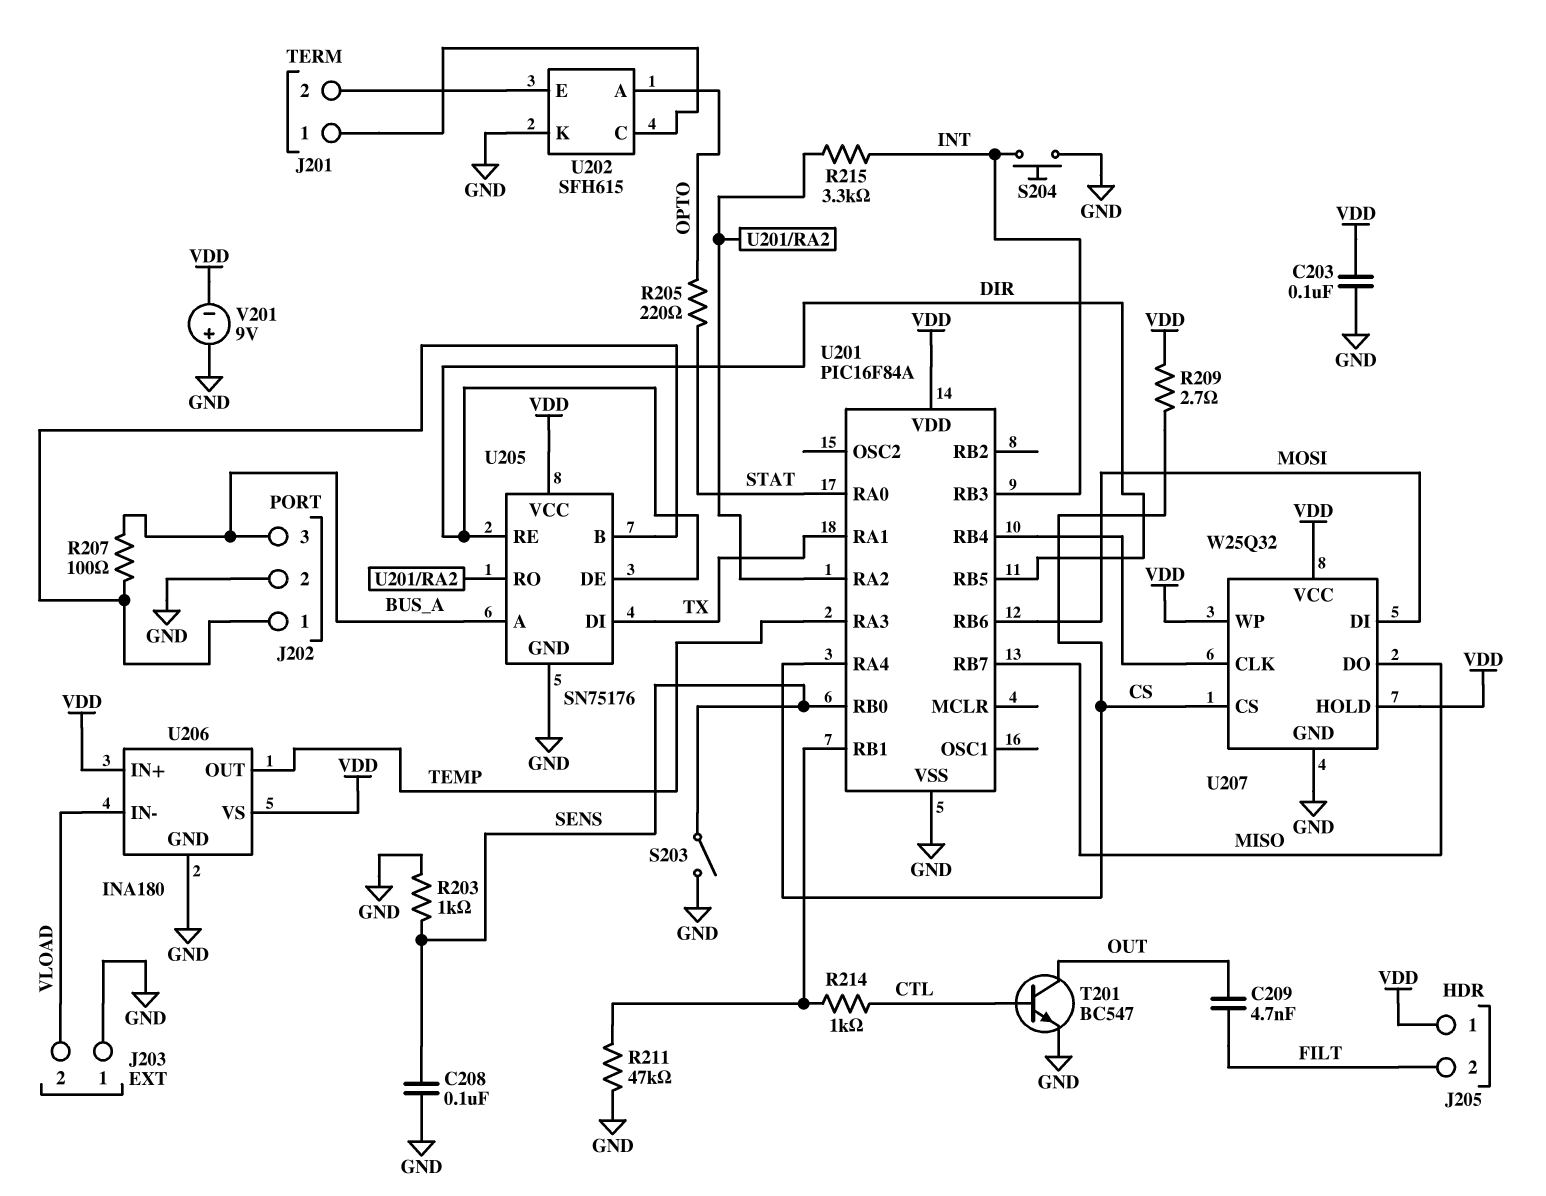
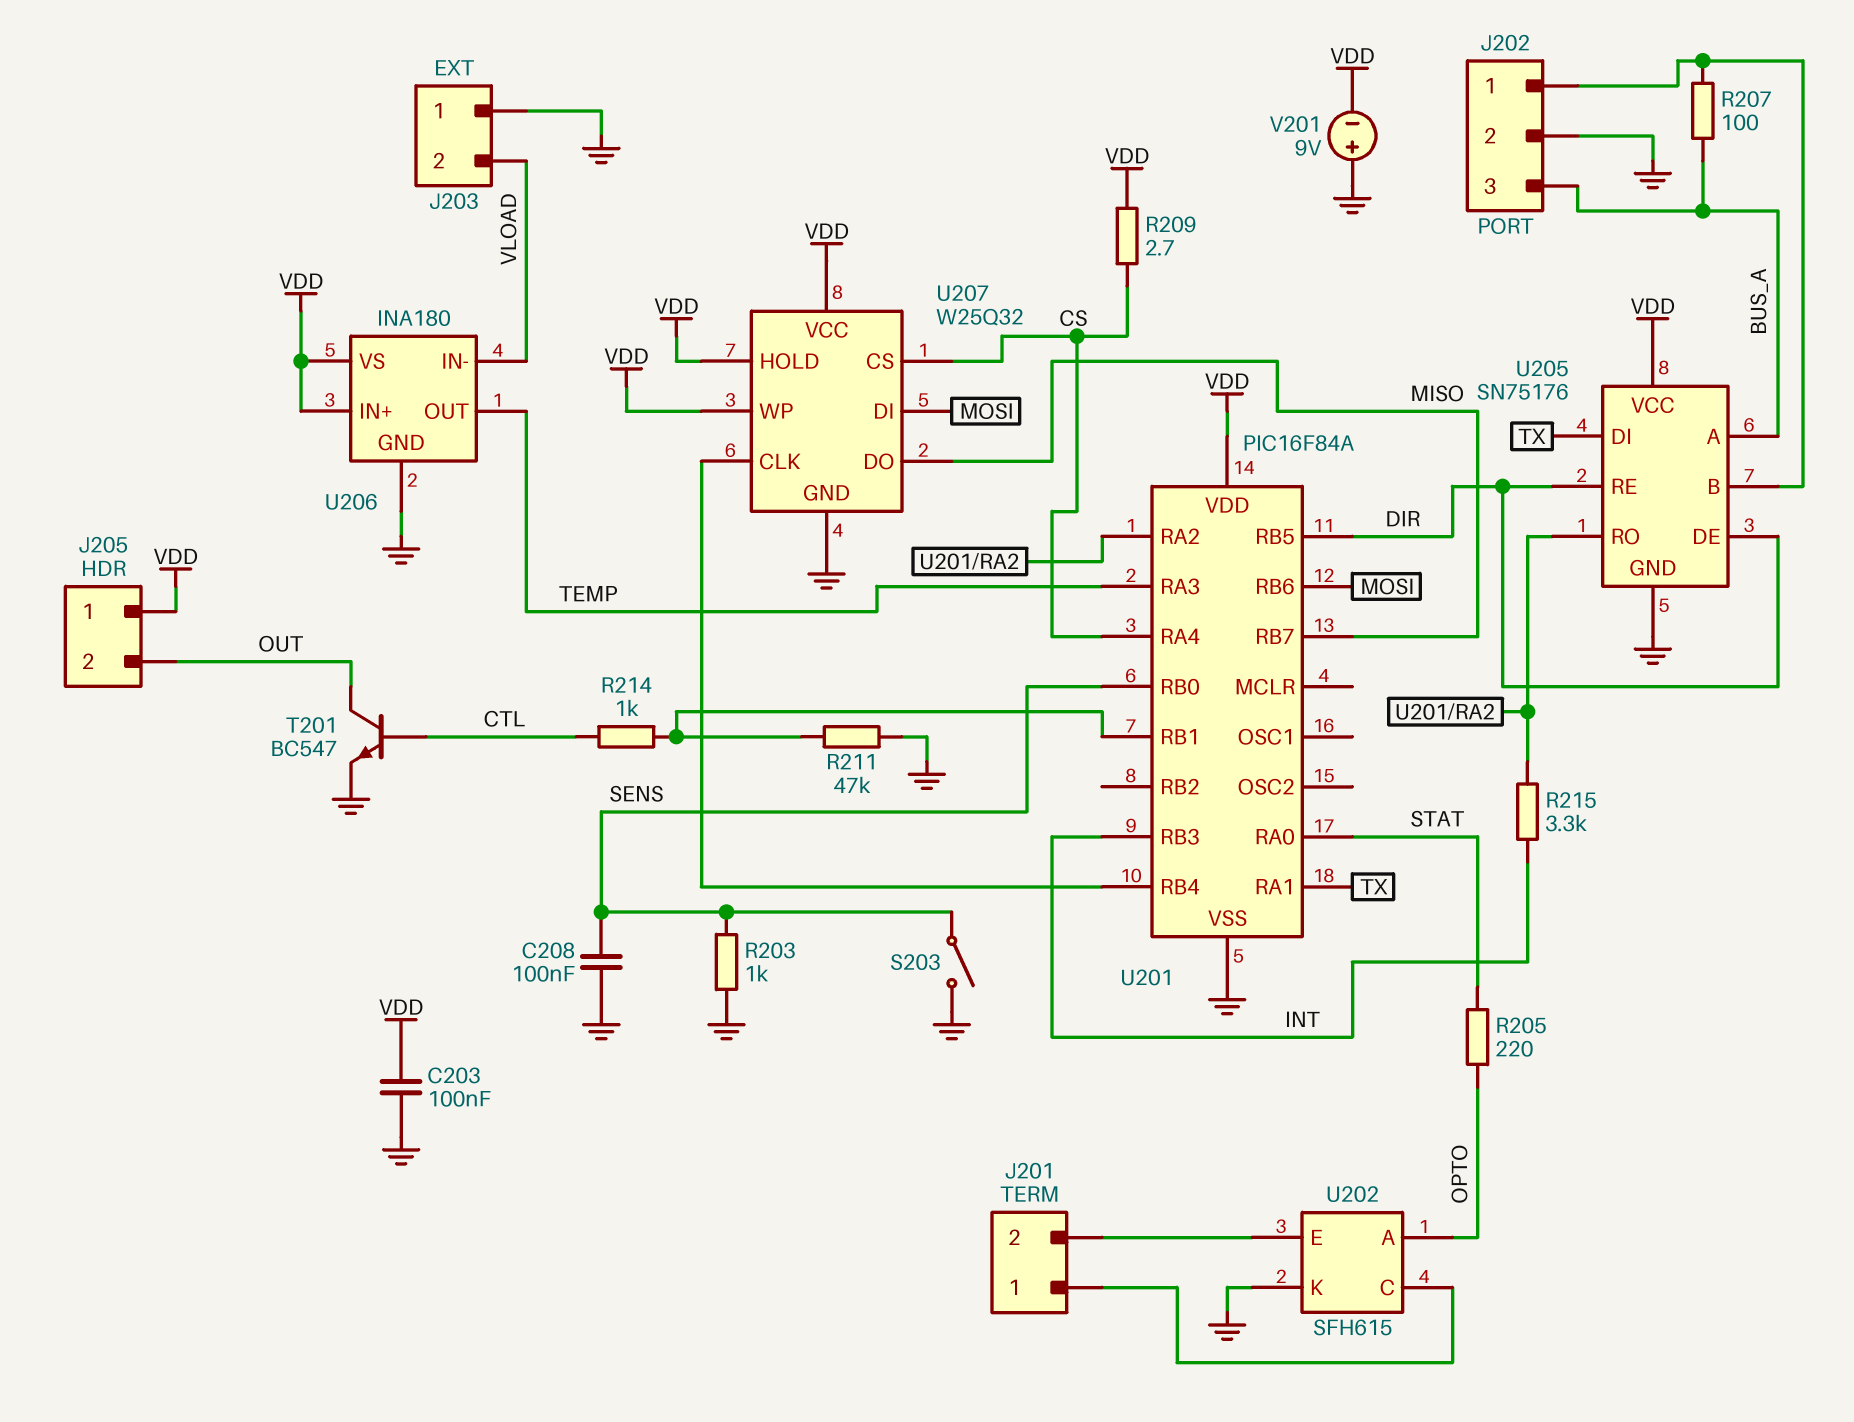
C209: 4.7nF (FILT, OUT) -> none
J205 pin 2: FILT -> OUT
S204: button (GND, INT) -> none

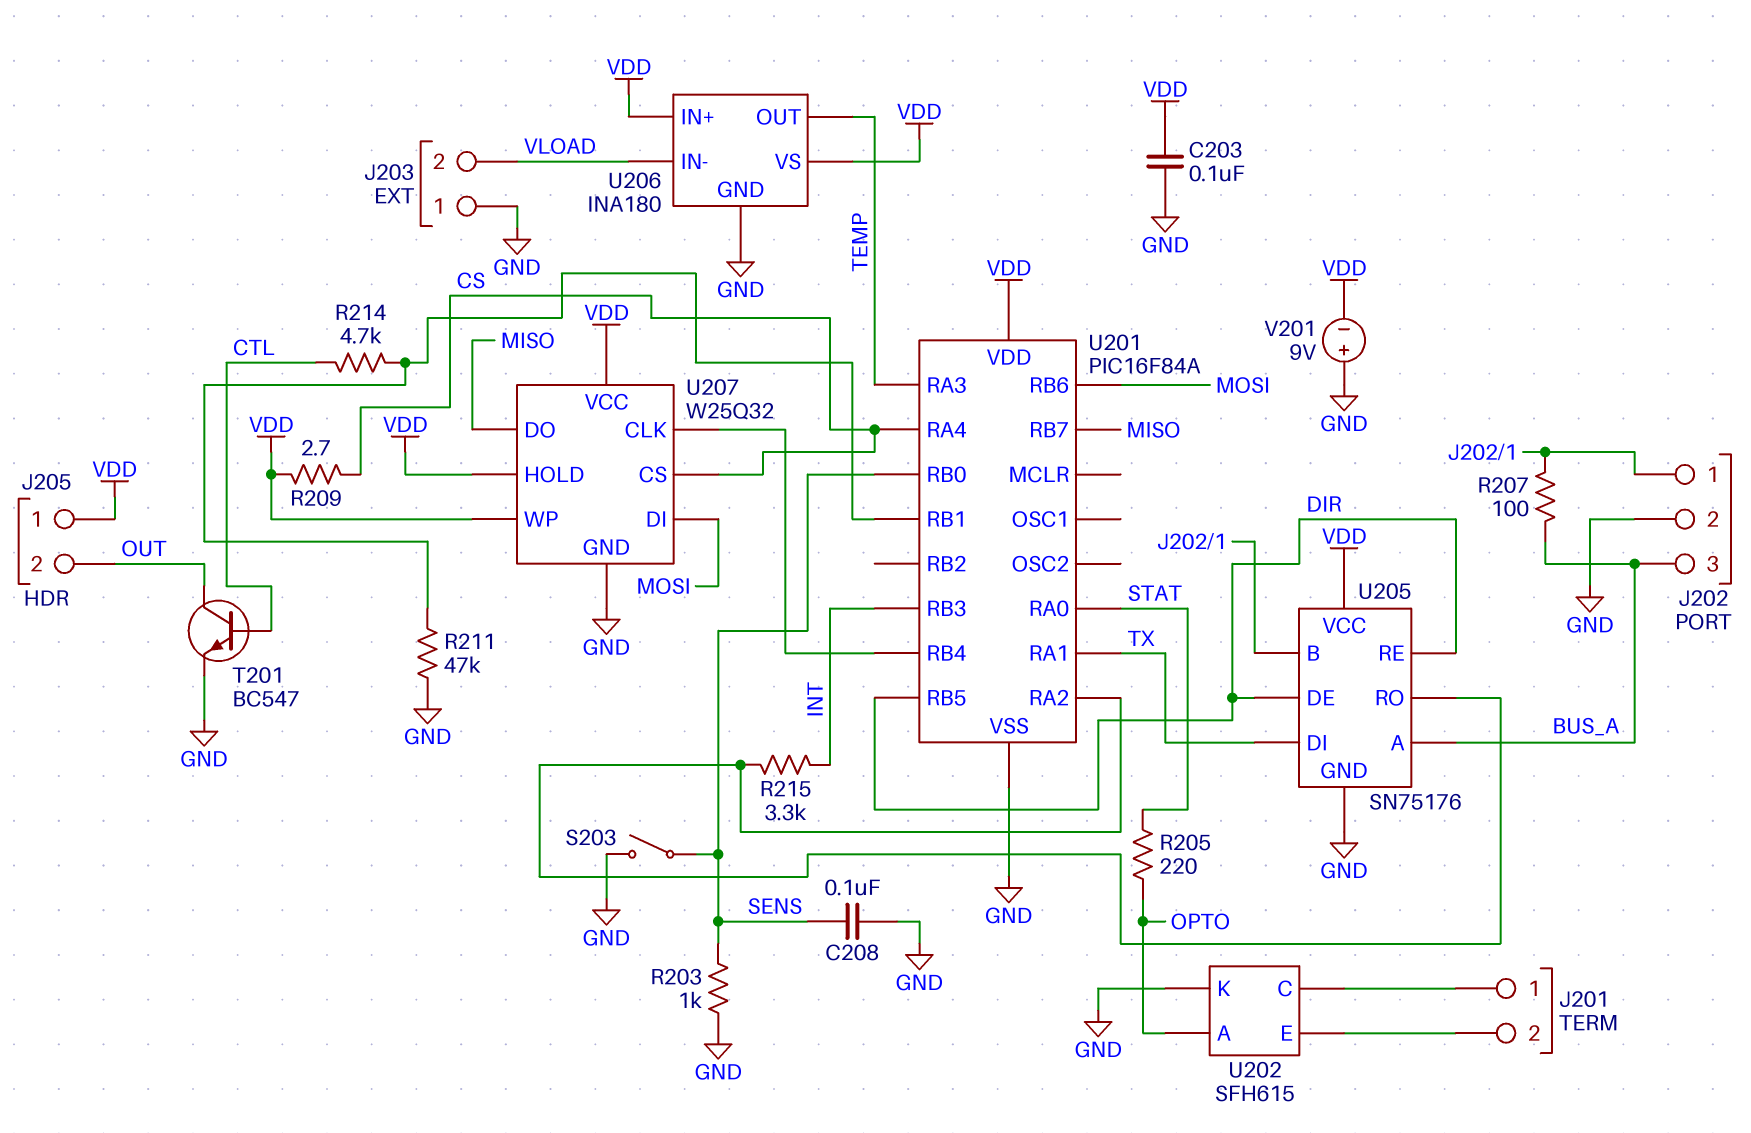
R214: 1k (CTL, U201/RB1) -> 4.7k (CTL, U201/RB1)

